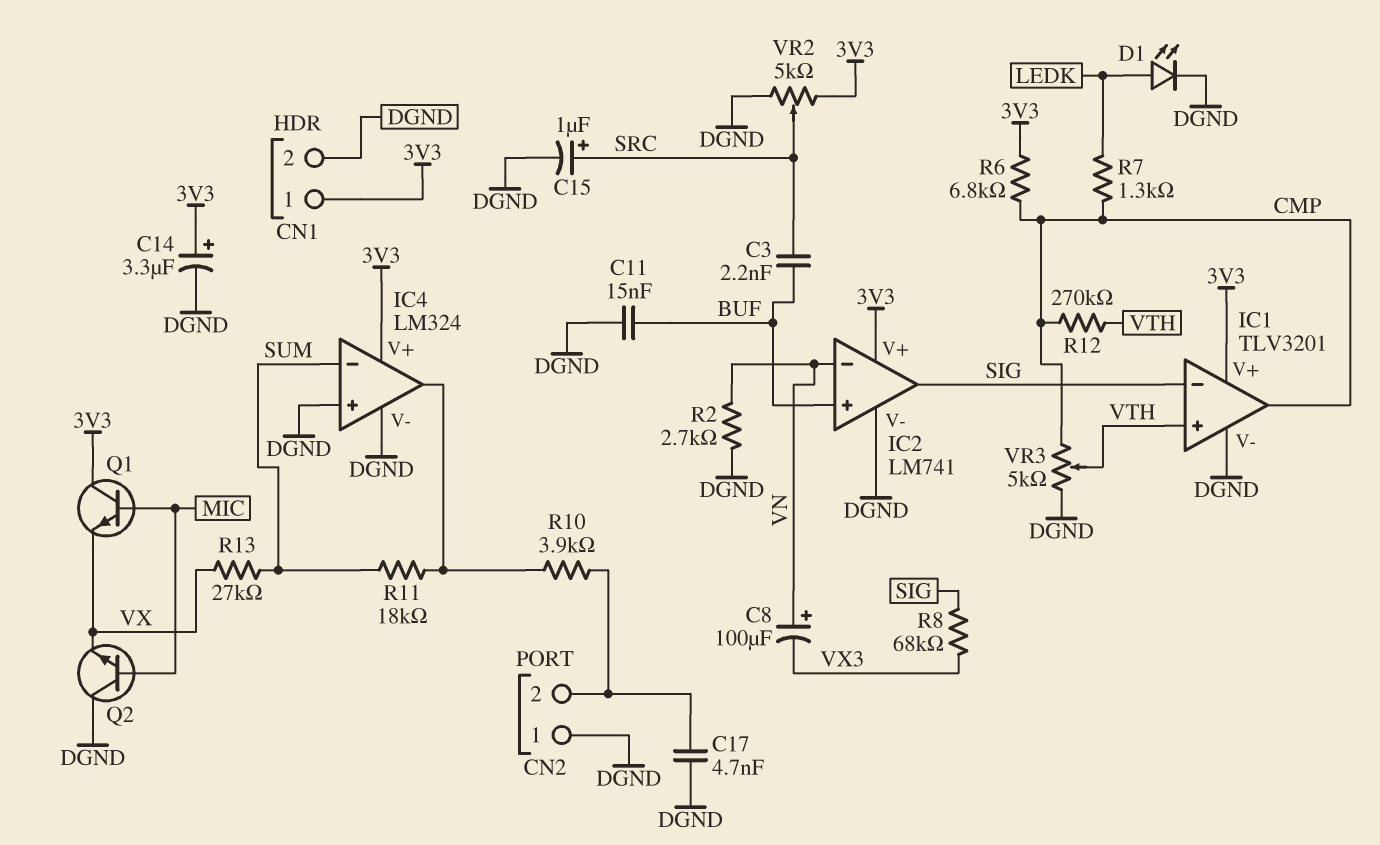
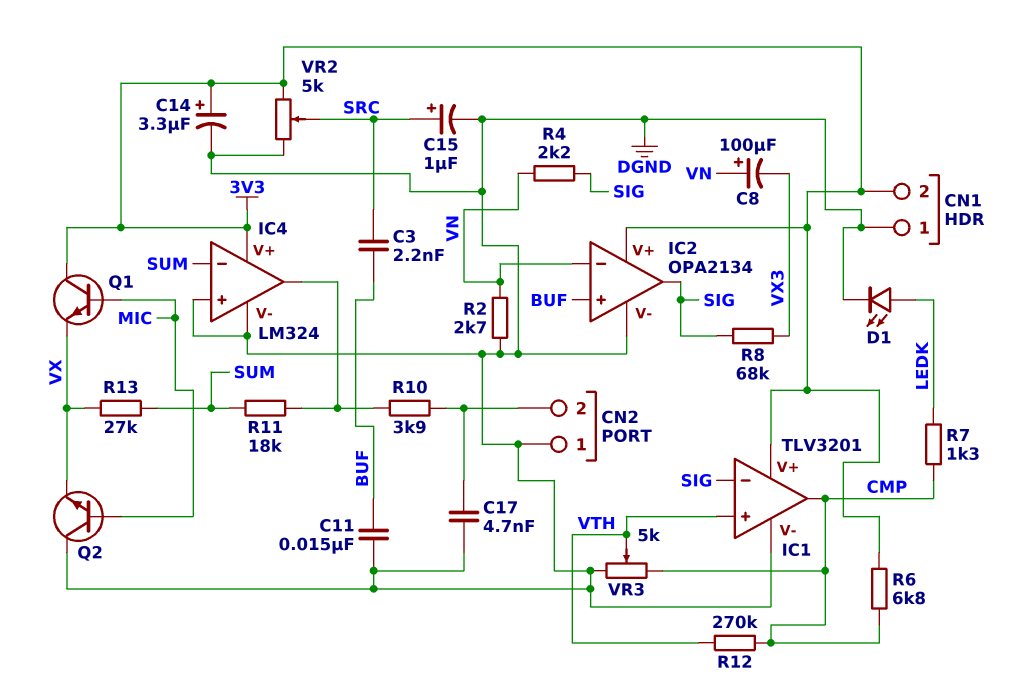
CN1 pin 1: 3V3 -> DGND
CN1 pin 2: DGND -> 3V3
IC2: LM741 -> OPA2134
R4: none -> 2.2k (SIG, VN)

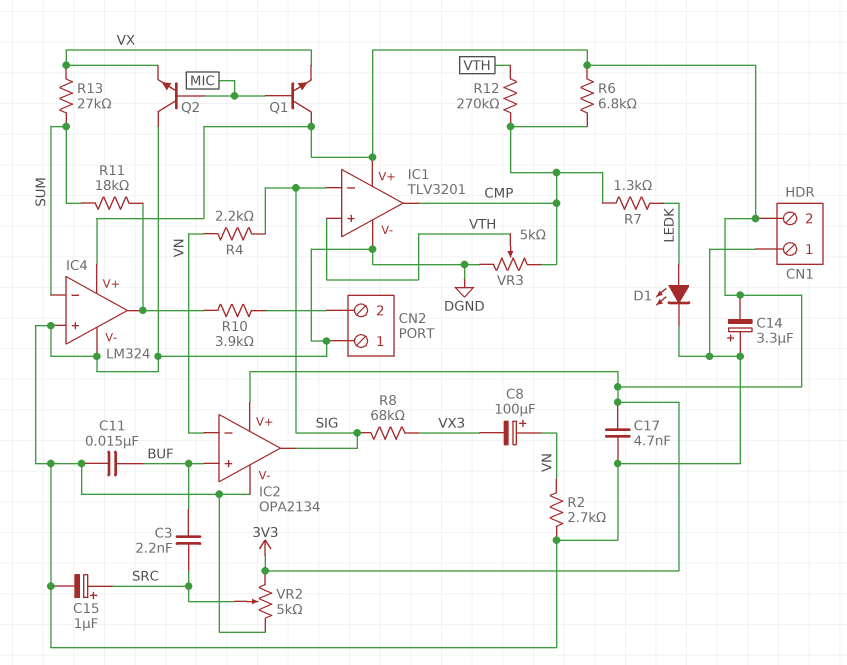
C14: 3.3uF (plus 3V3, minus DGND) -> 3.3uF (plus DGND, minus 3V3)
C17: 4.7nF (CN2/2, DGND) -> 4.7nF (3V3, DGND)

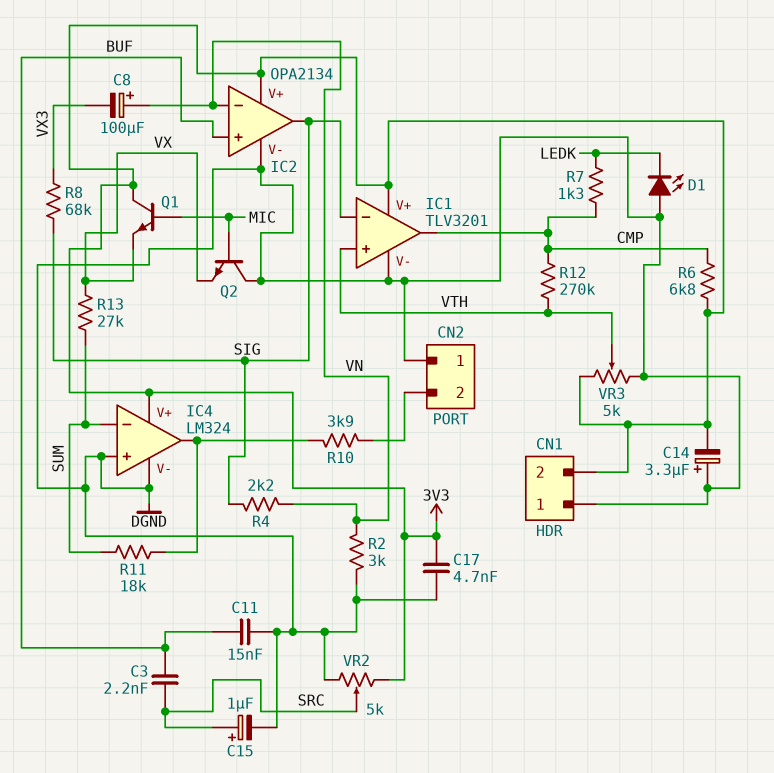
D1: LED (A LEDK, K DGND) -> LED (A DGND, K LEDK)
R2: 2.7k (DGND, VN) -> 3k (DGND, VN)
VR3: 5k (CMP, DGND, wiper VTH) -> 5k (3V3, DGND, wiper VTH)

